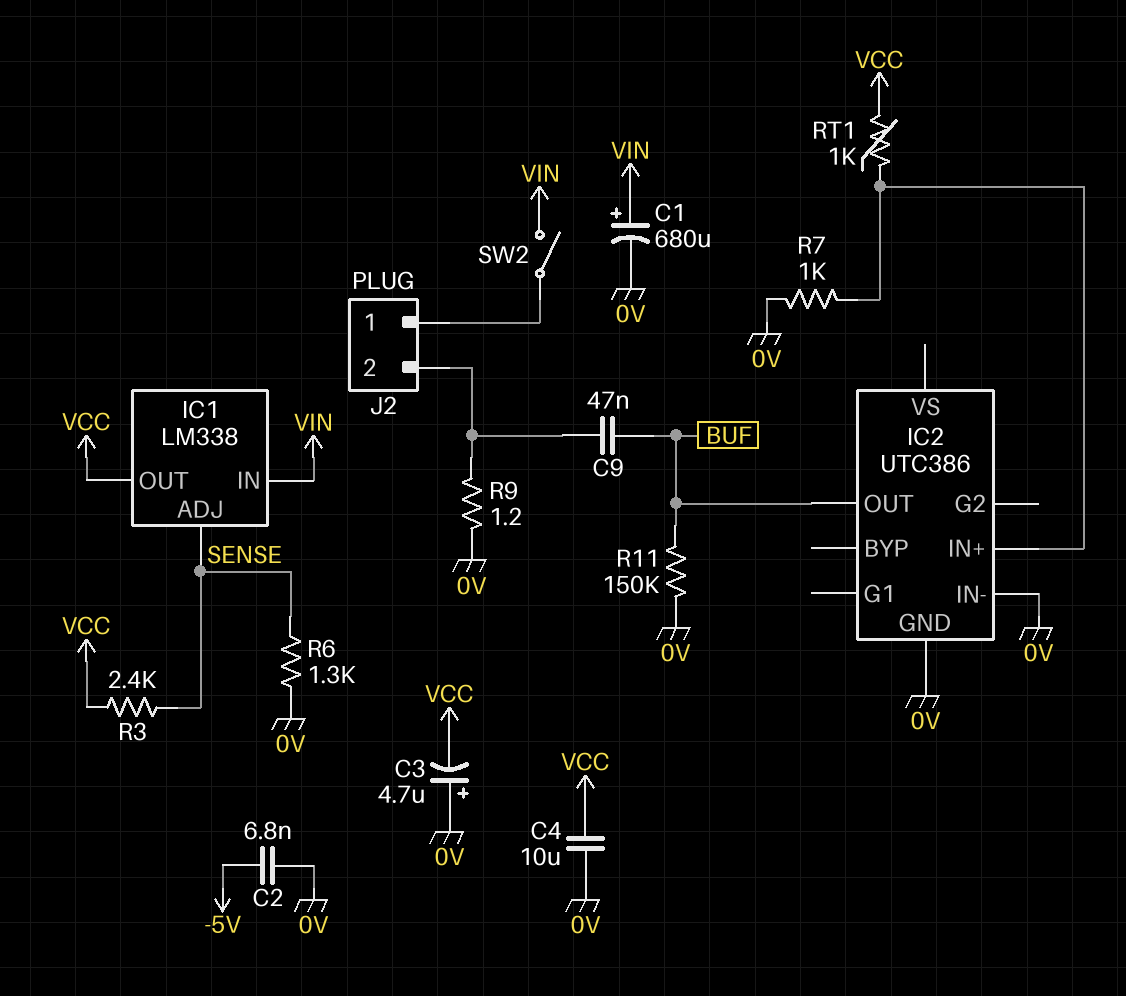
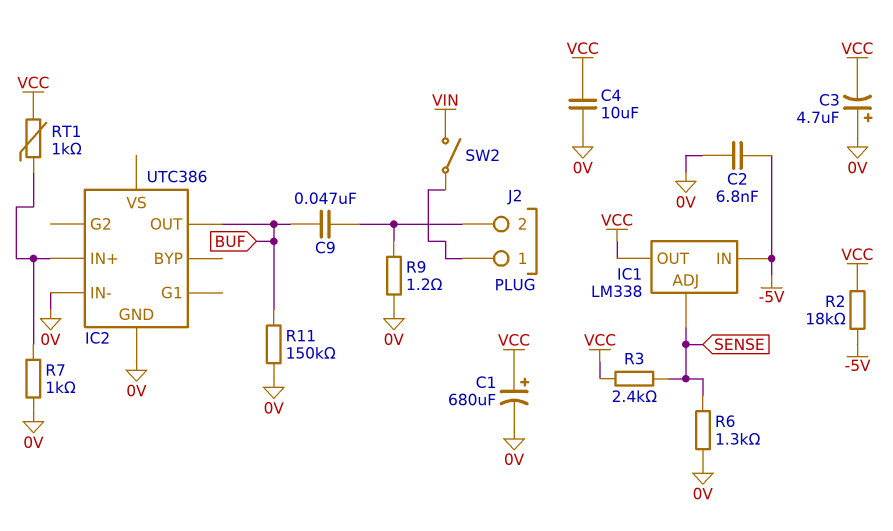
C1: 680uF (plus VIN, minus 0V) -> 680uF (plus VCC, minus 0V)
IC1 pin IN: VIN -> -5V
R2: none -> 18k (-5V, VCC)

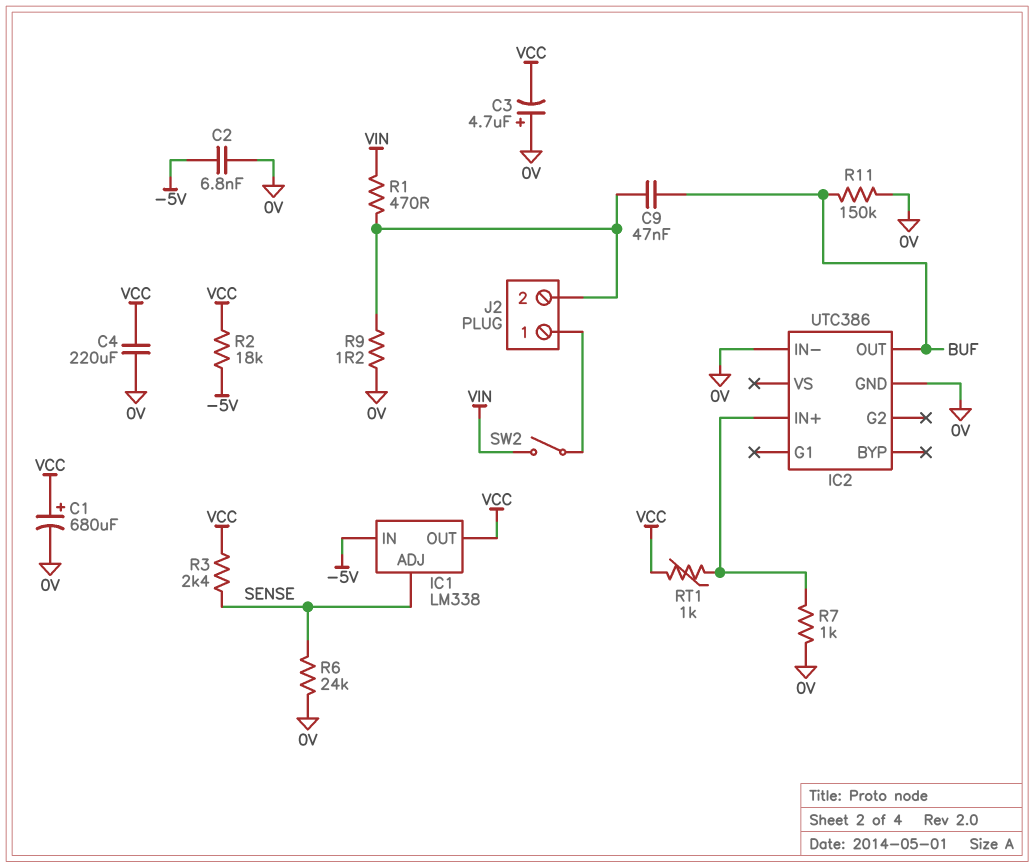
C4: 10uF (0V, VCC) -> 220uF (0V, VCC)
R1: none -> 470 (J2/2, VIN)
R6: 1.3k (0V, SENSE) -> 24k (0V, SENSE)

